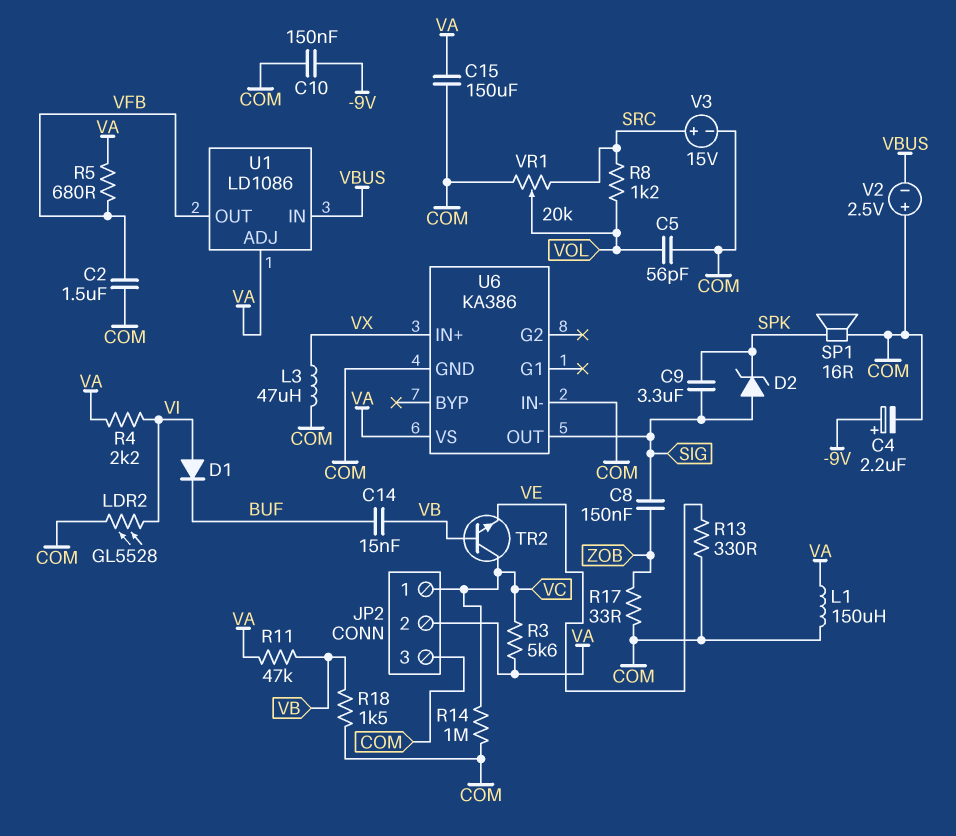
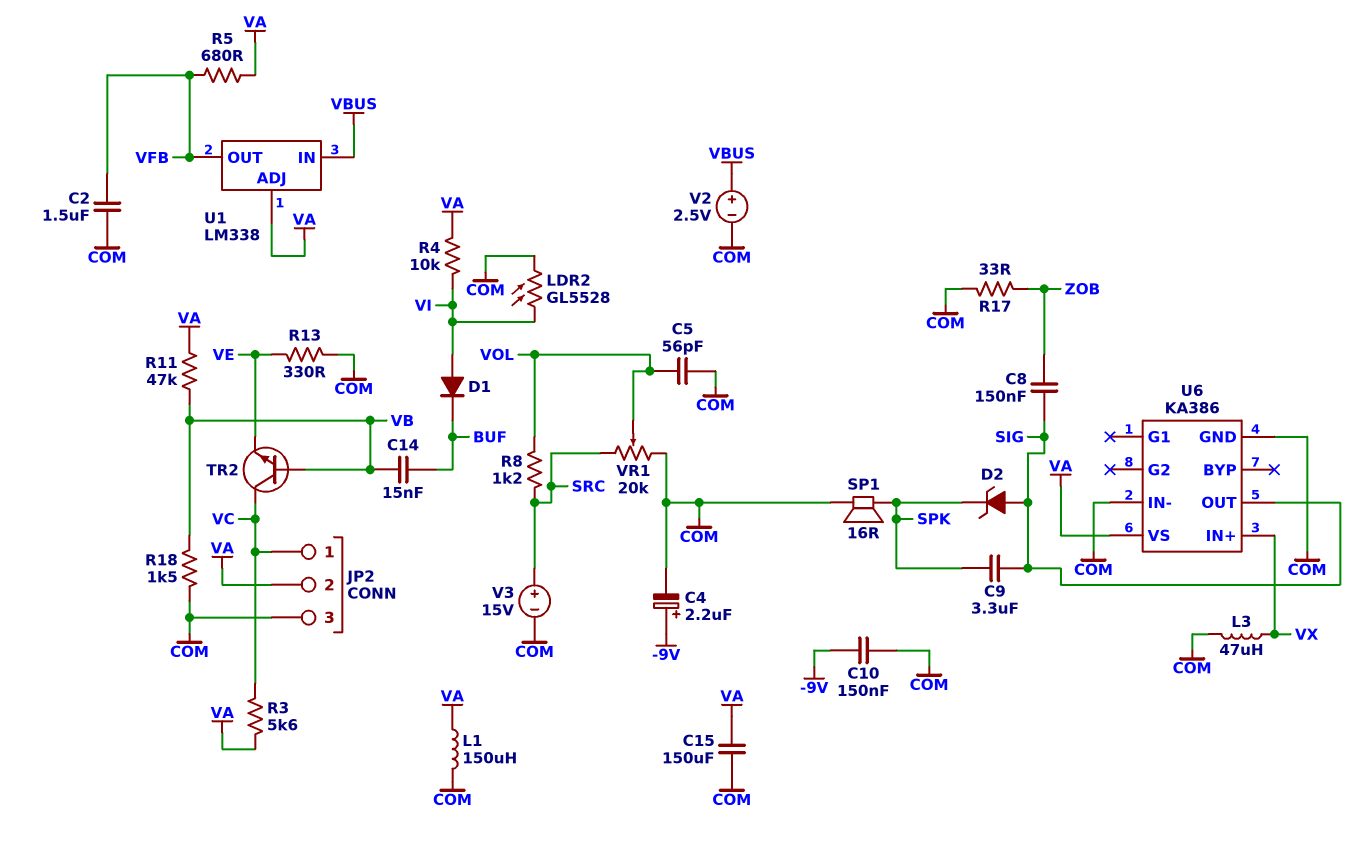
R4: 2.2k (VA, VI) -> 10k (VA, VI)
R14: 1M (COM, VC) -> none
U1: LD1086 -> LM338
V2: 2.5V (plus COM, minus VBUS) -> 2.5V (plus VBUS, minus COM)

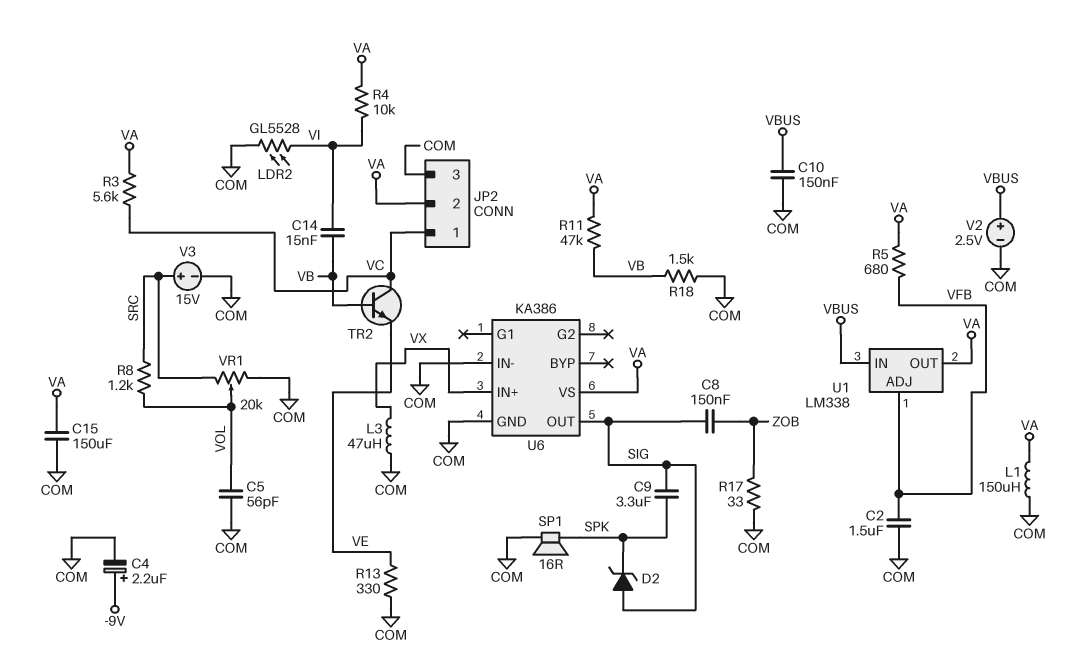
C10: 150nF (-9V, COM) -> 150nF (COM, VBUS)
C14: 15nF (BUF, VB) -> 15nF (VB, VI)
D1: diode (A VI, K BUF) -> none
U1 pin ADJ: VA -> VFB
U1 pin OUT: VFB -> VA

